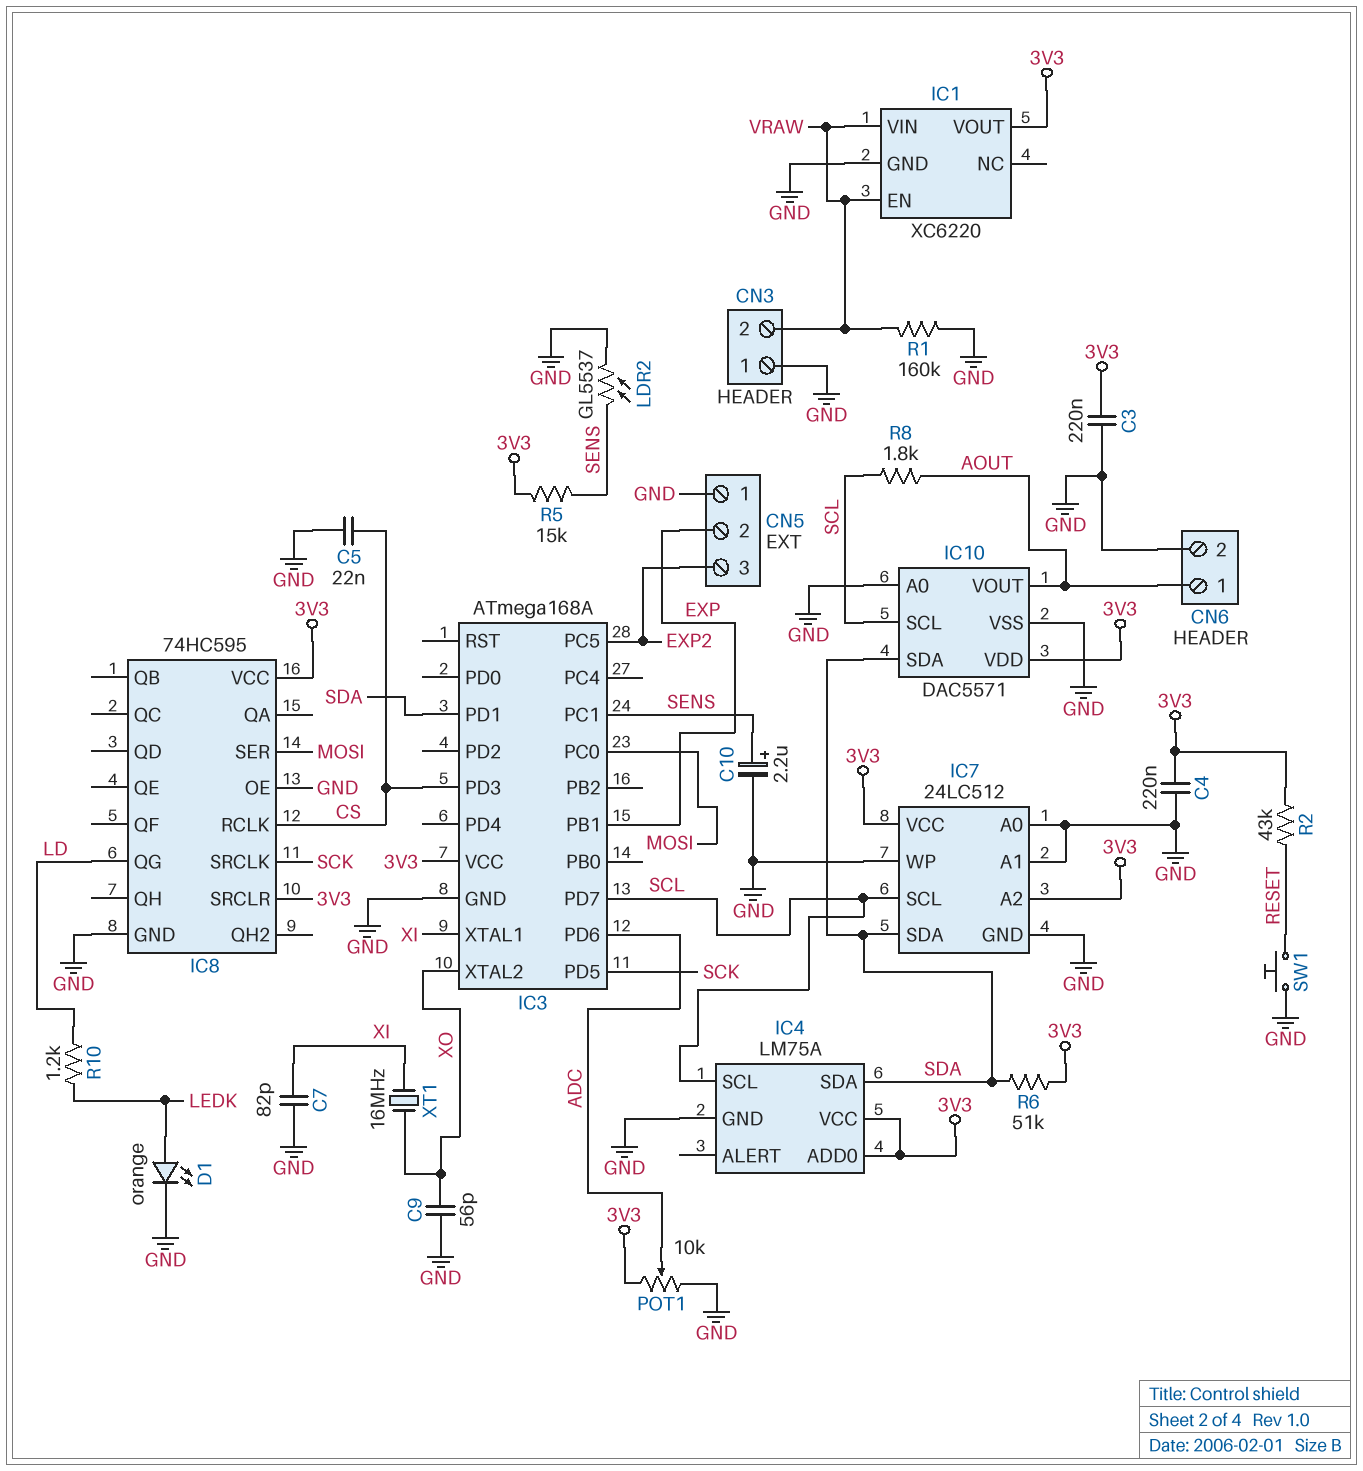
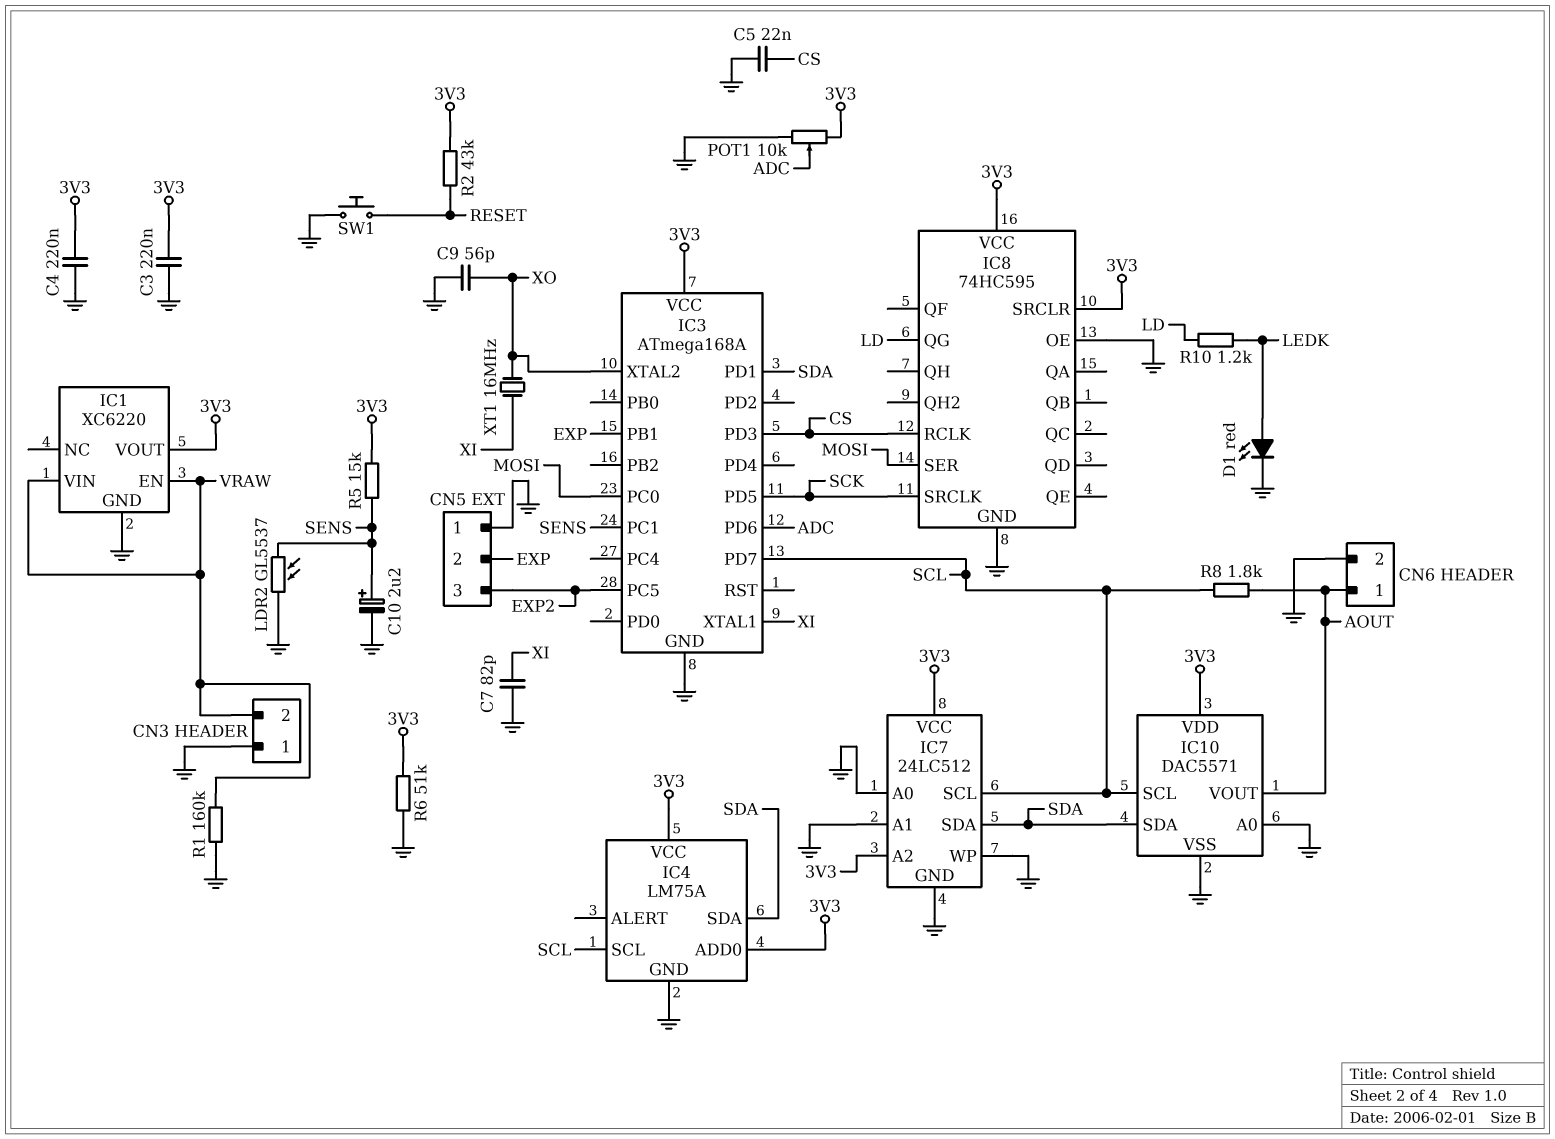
D1: LED orange (A LEDK, K GND) -> LED red (A LEDK, K GND)
R6: 51k (3V3, SDA) -> 51k (3V3, GND)

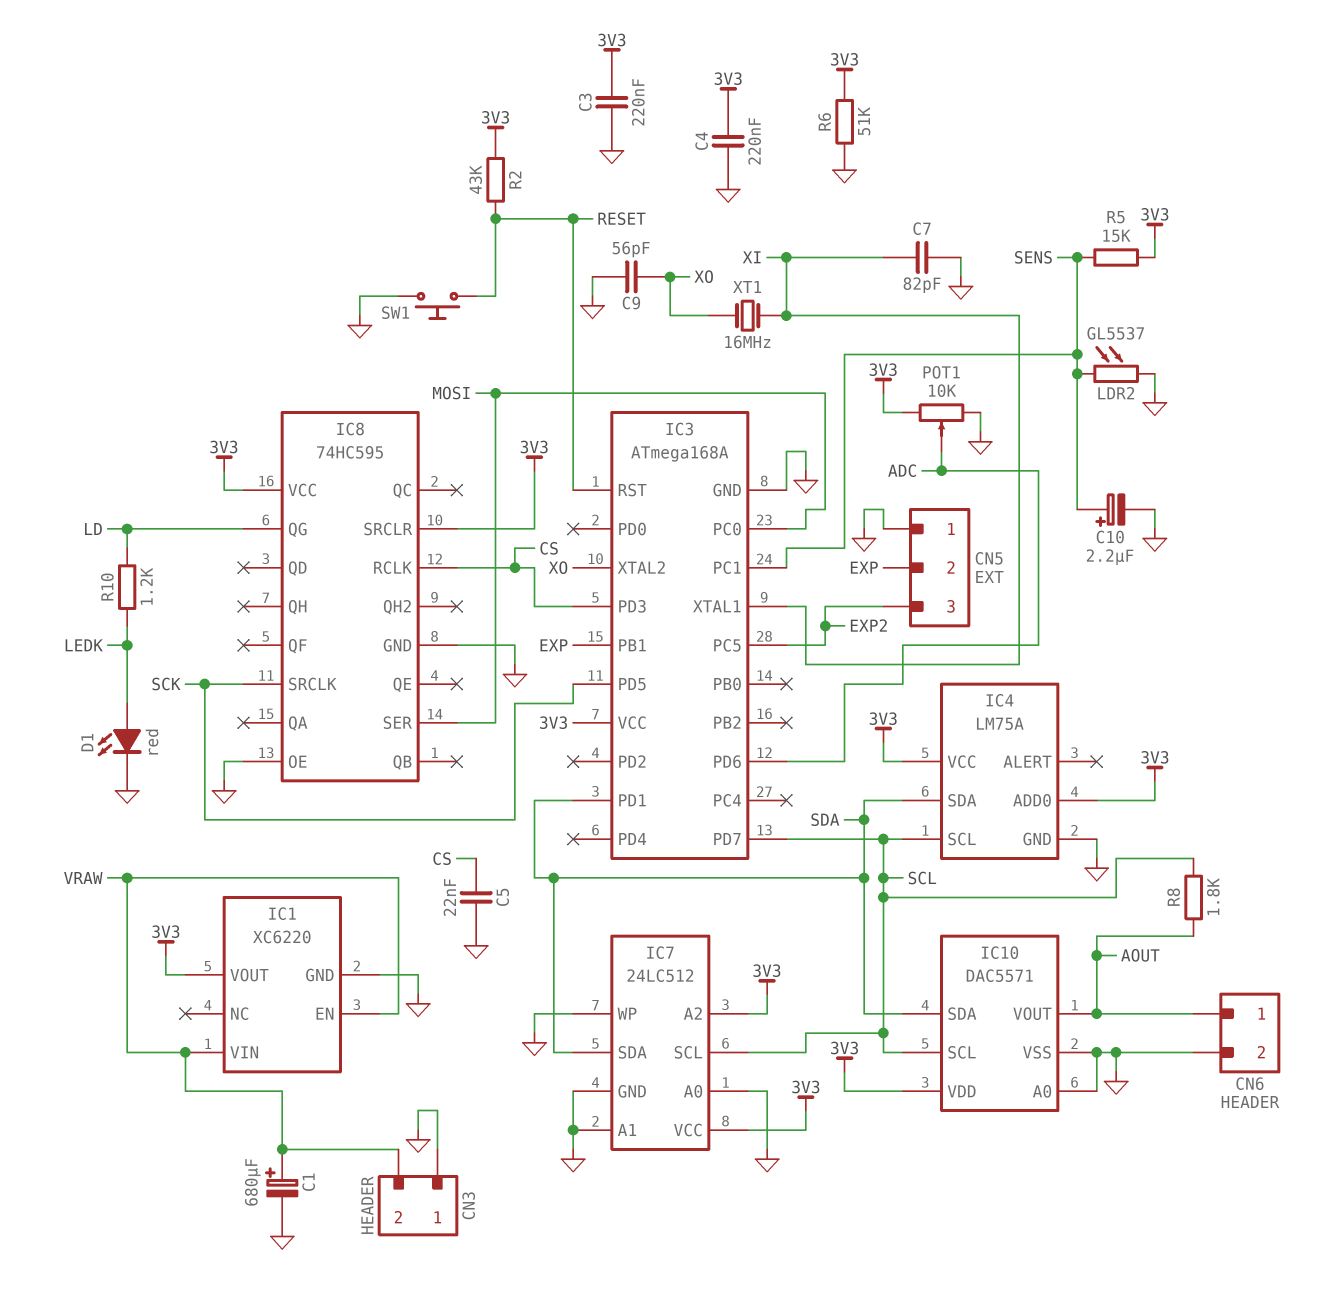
C1: none -> 680uF (plus VRAW, minus GND)
IC3 pin RST: none -> RESET
R1: 160k (GND, VRAW) -> none

